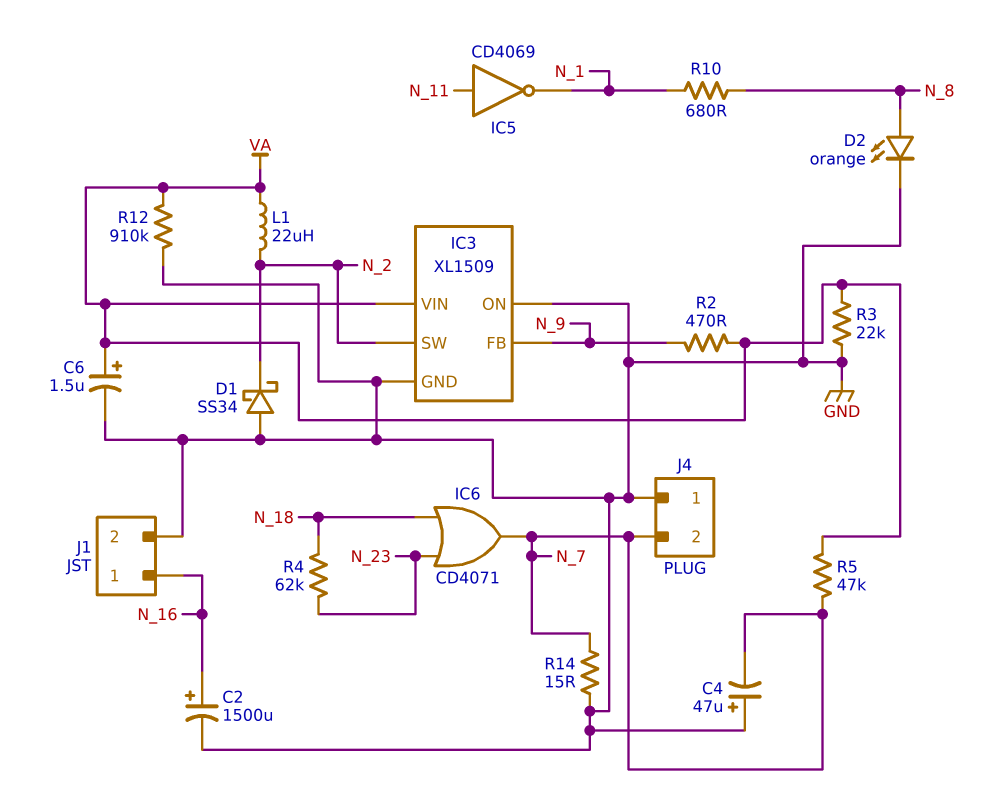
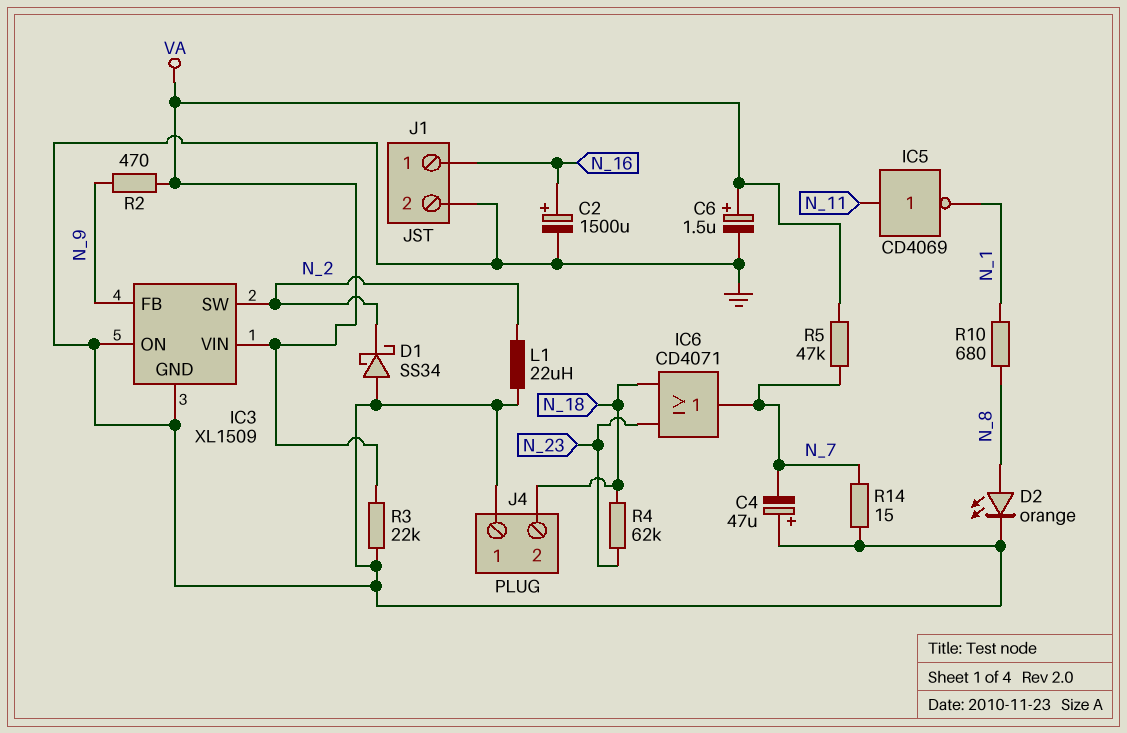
J4 pin 2: N_7 -> N_18
L1: 22uH (N_2, VA) -> 22uH (GND, N_2)
R12: 910k (GND, VA) -> none

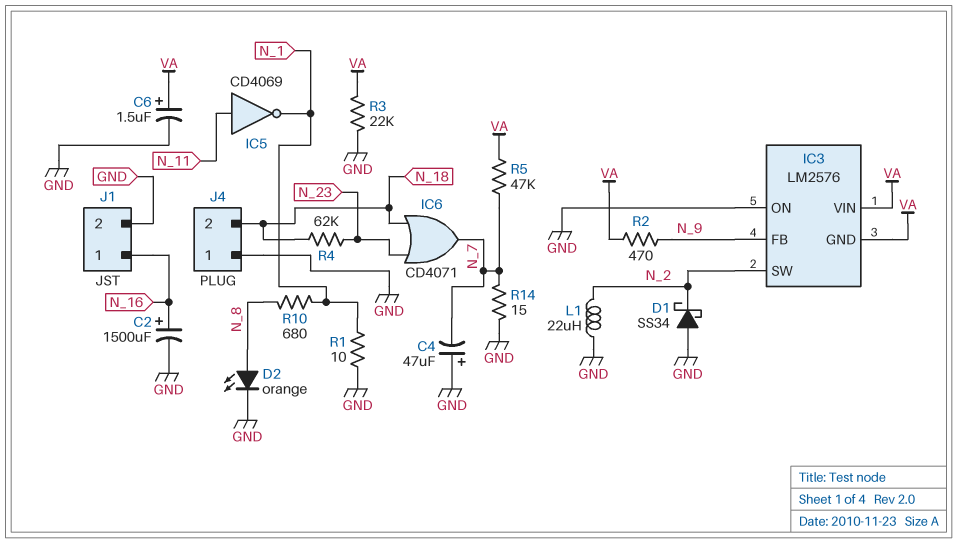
IC3: XL1509 -> LM2576
IC3 pin GND: GND -> VA
R1: none -> 10 (GND, N_1)

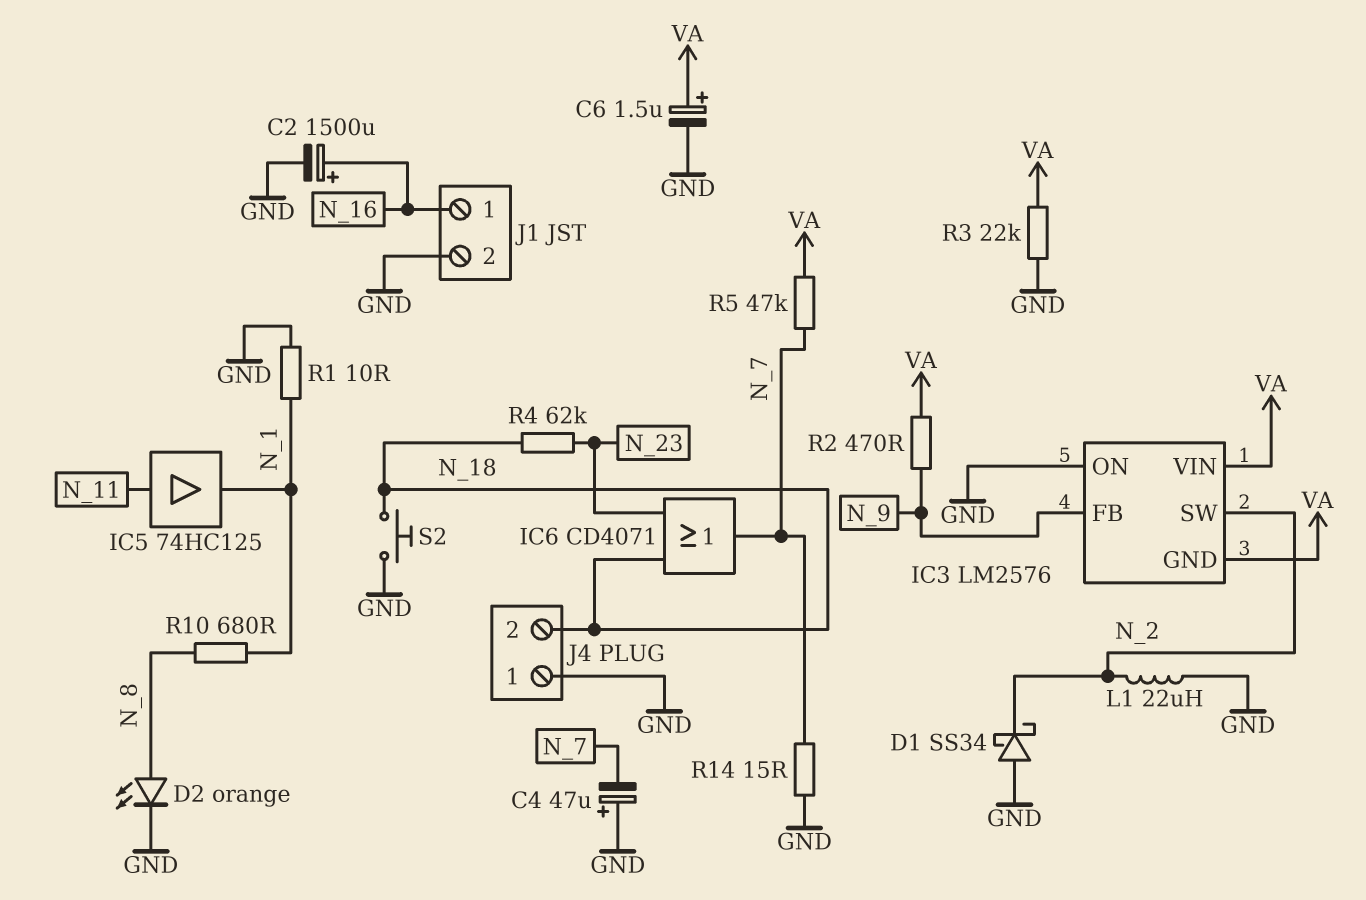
IC5: NOT CD4069 (in N_11, out N_1) -> buffer 74HC125 (in N_11, out N_1)
S2: none -> button (GND, N_18)

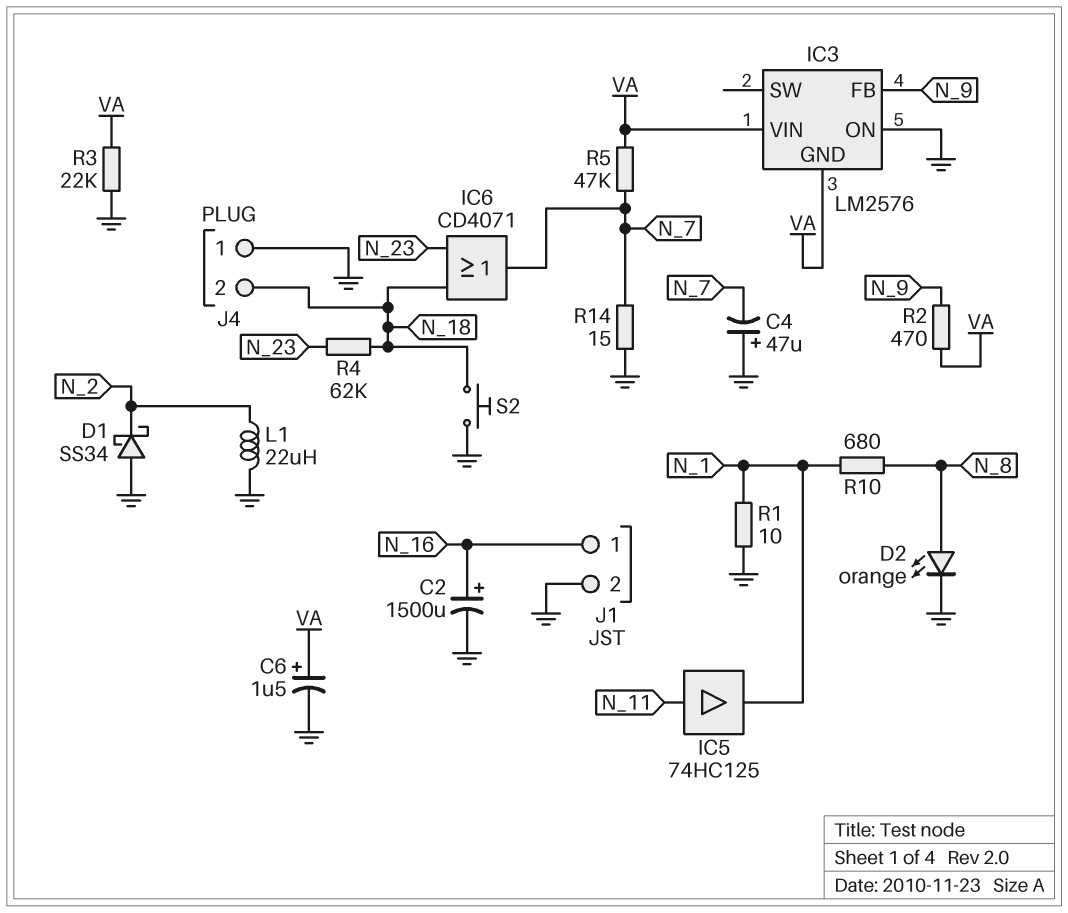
IC3 pin SW: N_2 -> none

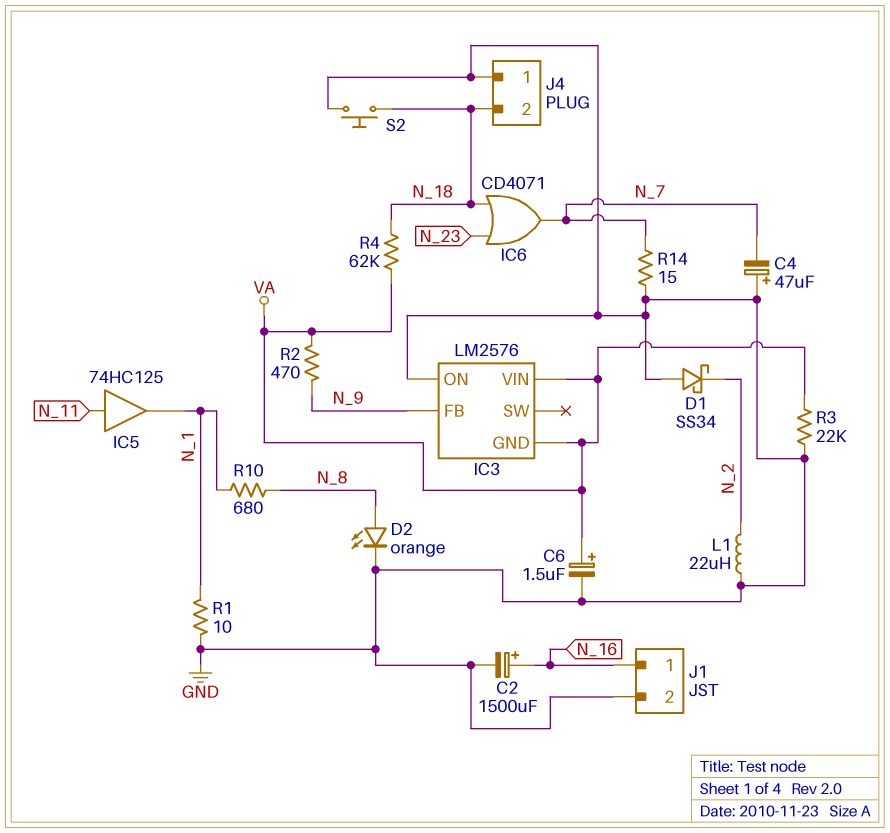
R4: 62k (N_18, N_23) -> 62k (N_18, VA)
R5: 47k (N_7, VA) -> none

